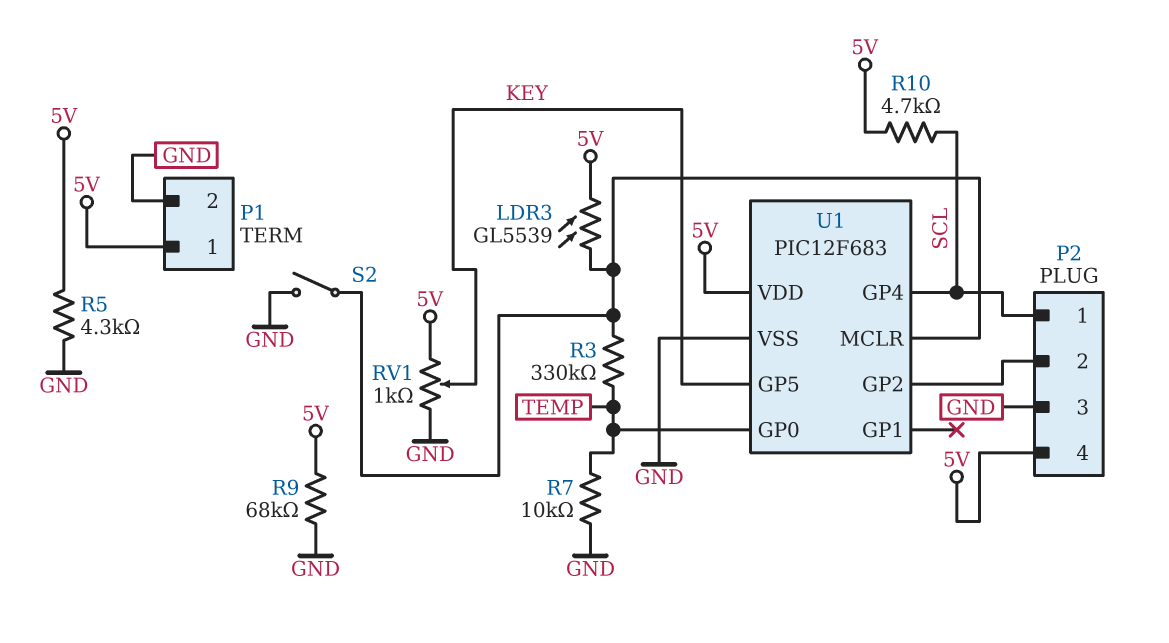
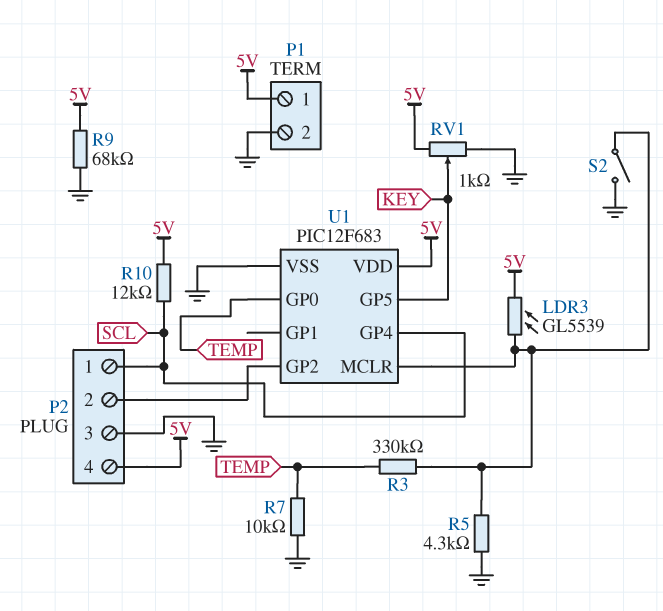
R5: 4.3k (5V, GND) -> 4.3k (GND, U1/MCLR)
R10: 4.7k (5V, SCL) -> 12k (5V, SCL)

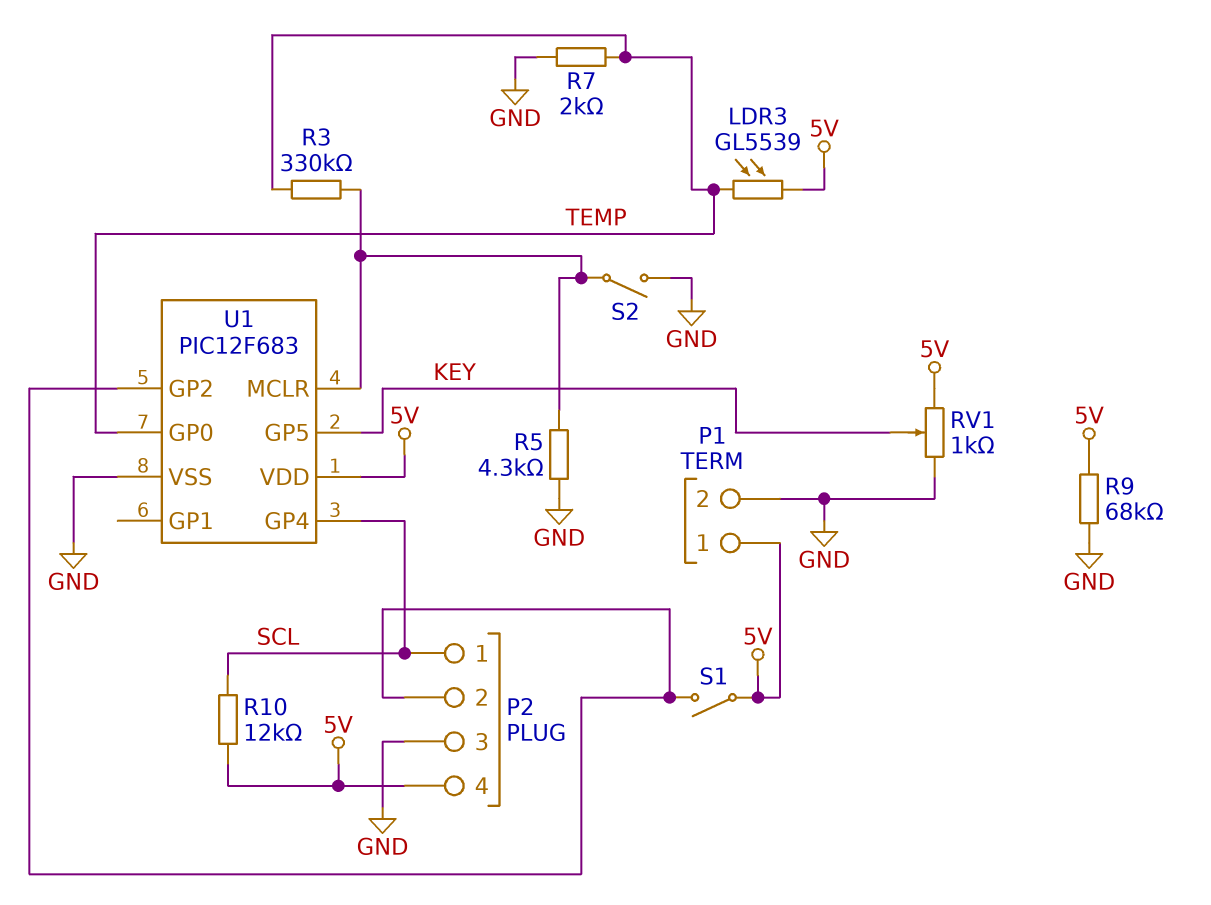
LDR3: GL5539 (5V, U1/MCLR) -> GL5539 (5V, TEMP)
R7: 10k (GND, TEMP) -> 2k (GND, TEMP)
S1: none -> switch (5V, P2/2)

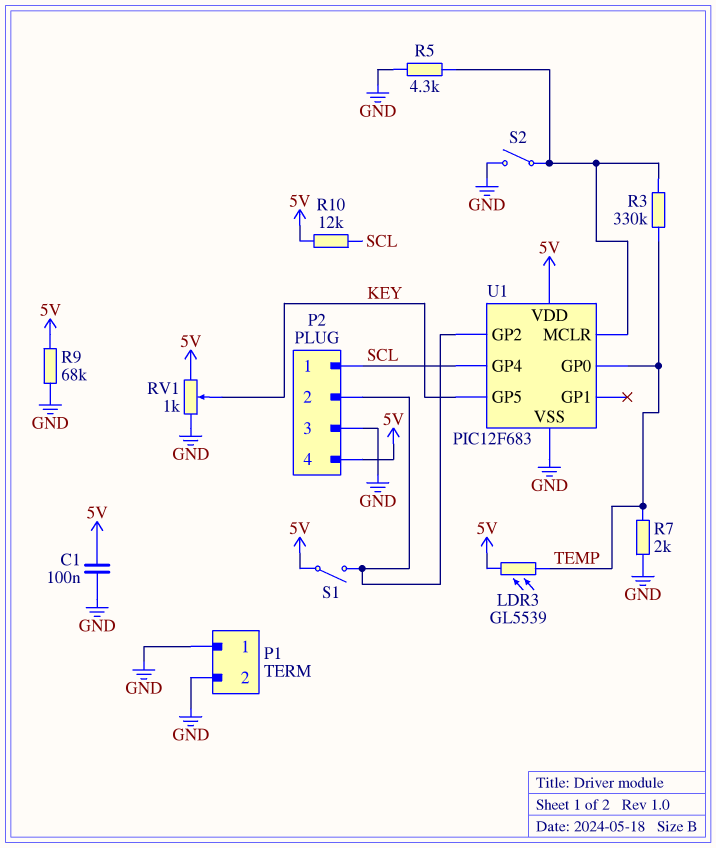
C1: none -> 100nF (5V, GND)
P1 pin 1: 5V -> GND

